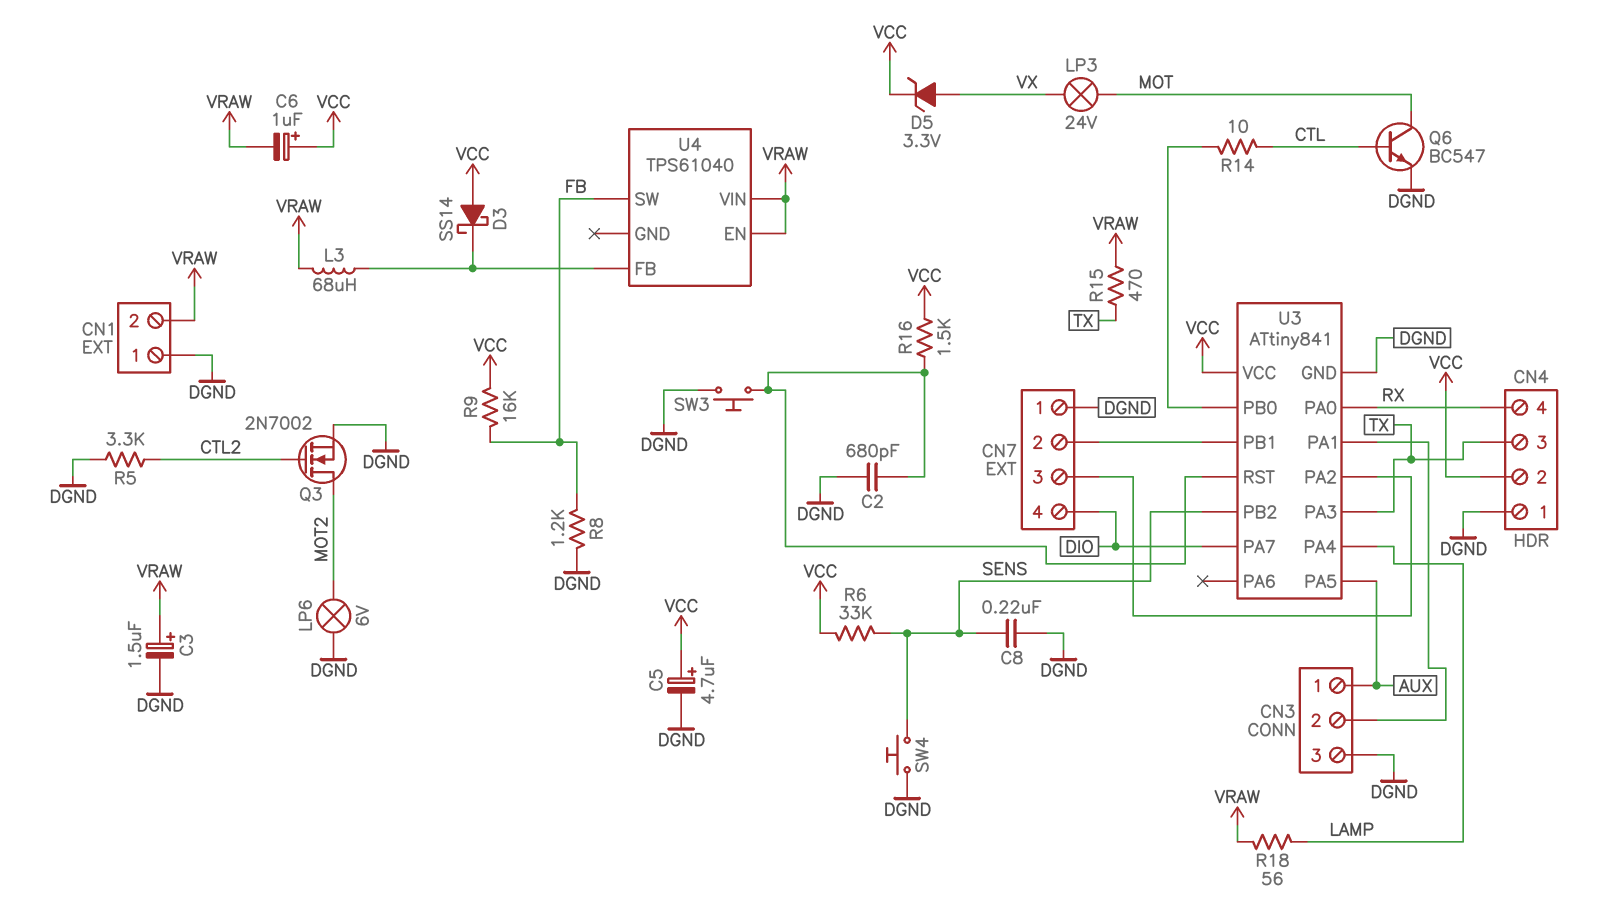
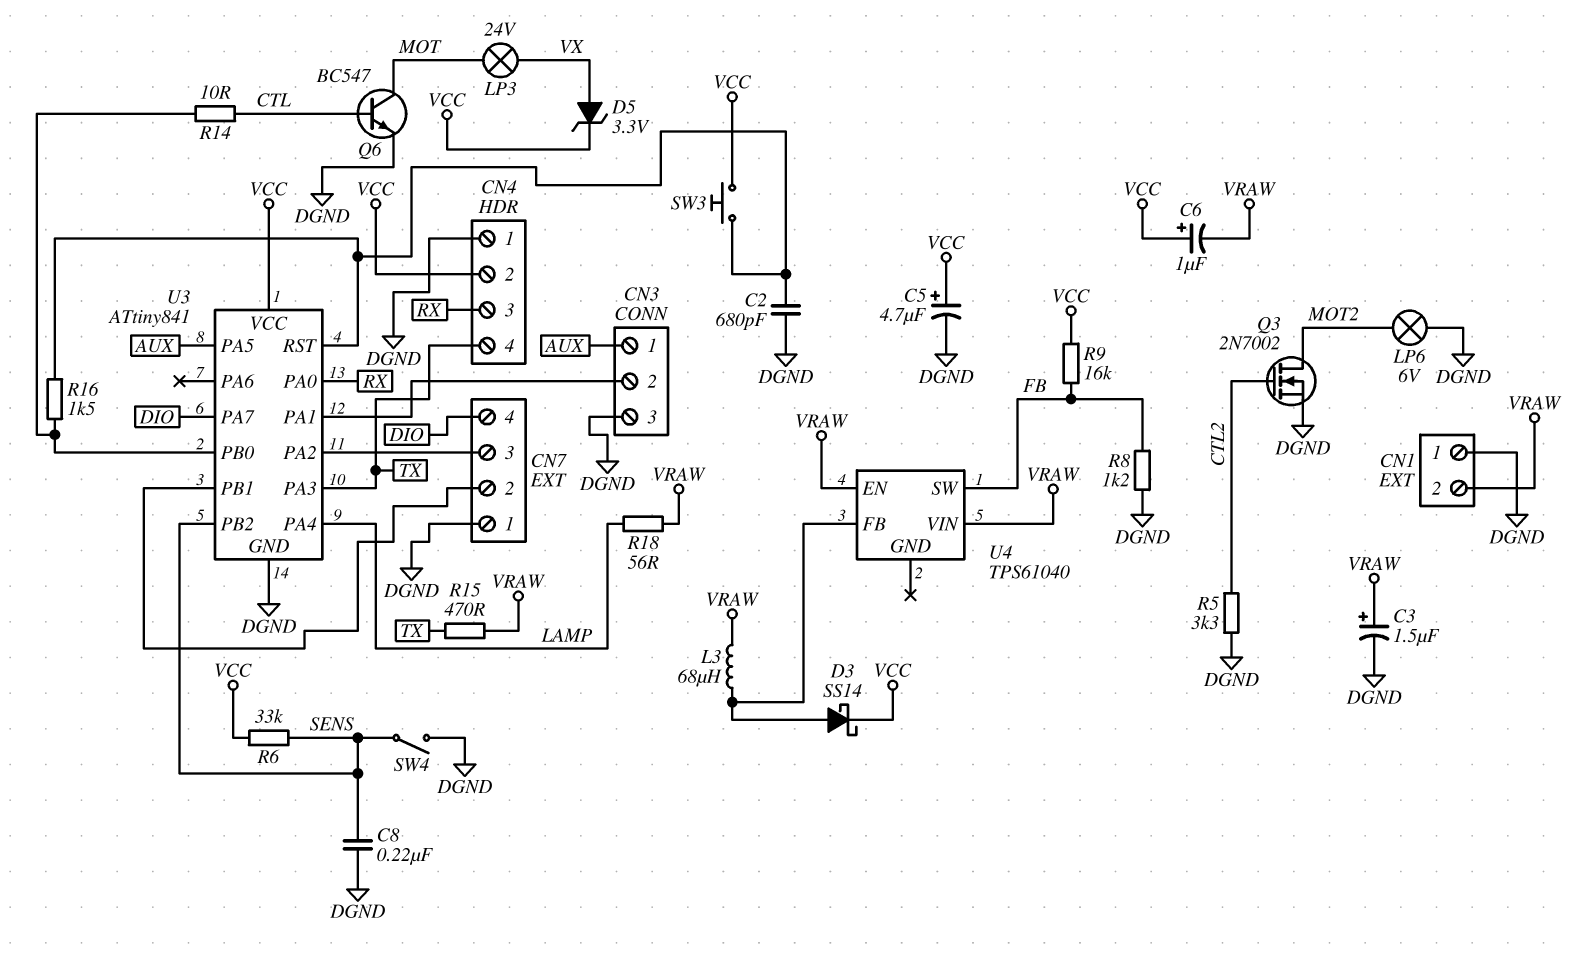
CN4 pin 3: TX -> RX
CN4 pin 4: RX -> TX
D3: schottky SS14 (A VCC, K U4/FB) -> schottky SS14 (A U4/FB, K VCC)
R16: 1.5k (U3/RST, VCC) -> 1.5k (U3/PB0, U3/RST)
SW3: button (DGND, U3/RST) -> button (U3/RST, VCC)
SW4: button (DGND, SENS) -> switch (DGND, SENS)

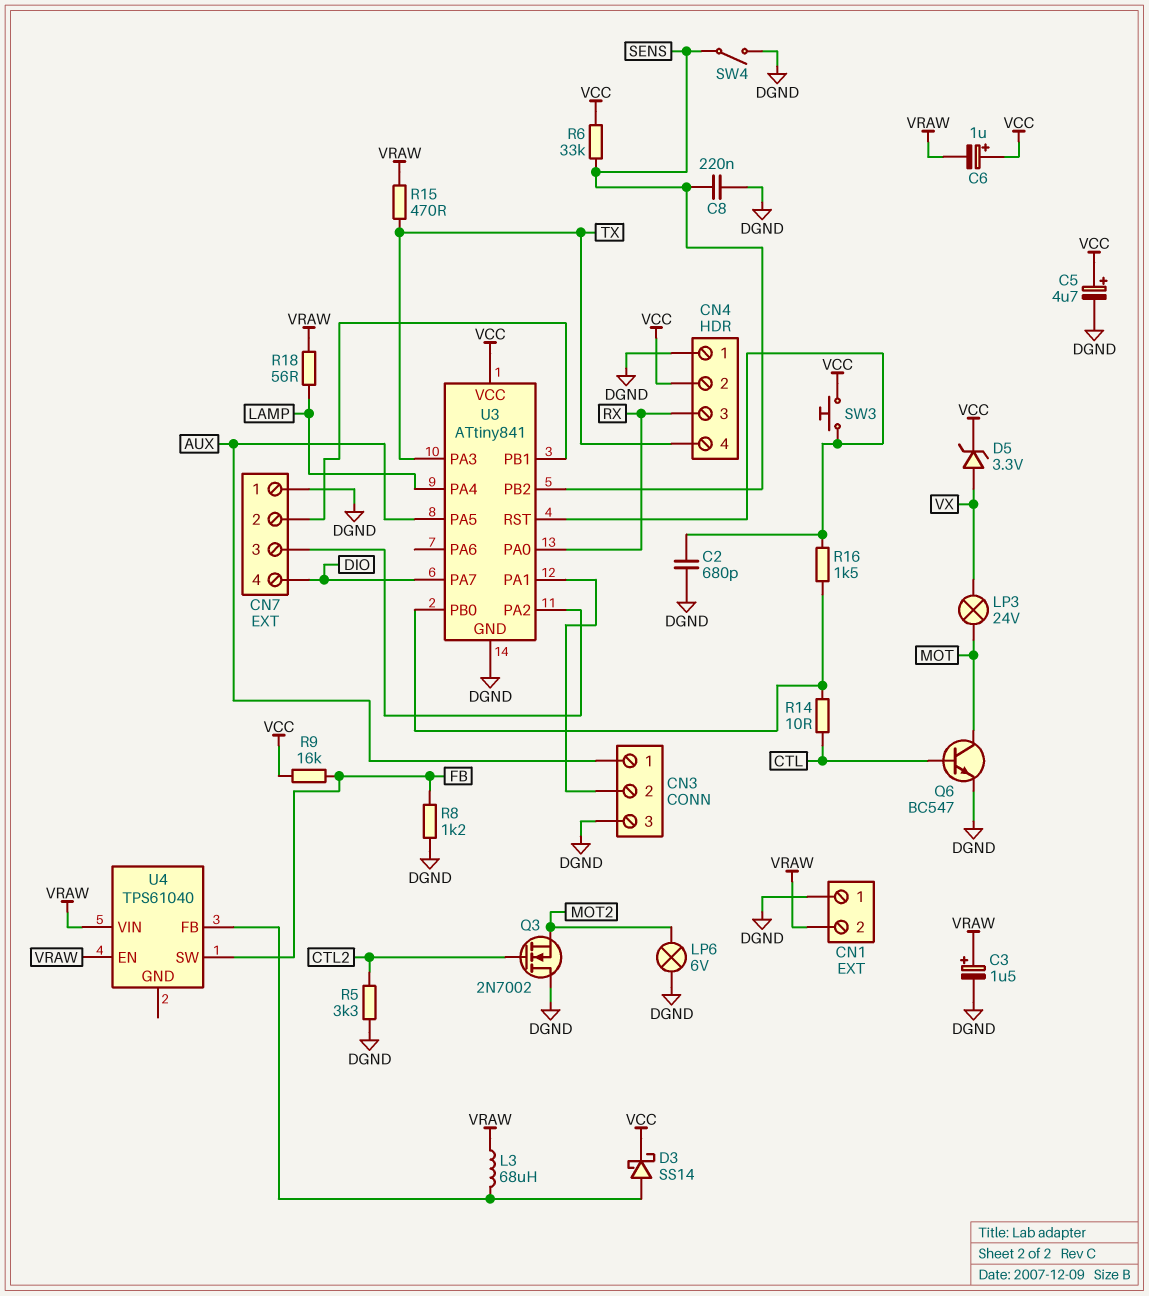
Q3: NMOS 2N7002 (G CTL2, D MOT2, S DGND) -> NMOS 2N7002 (G CTL2, D DGND, S MOT2)

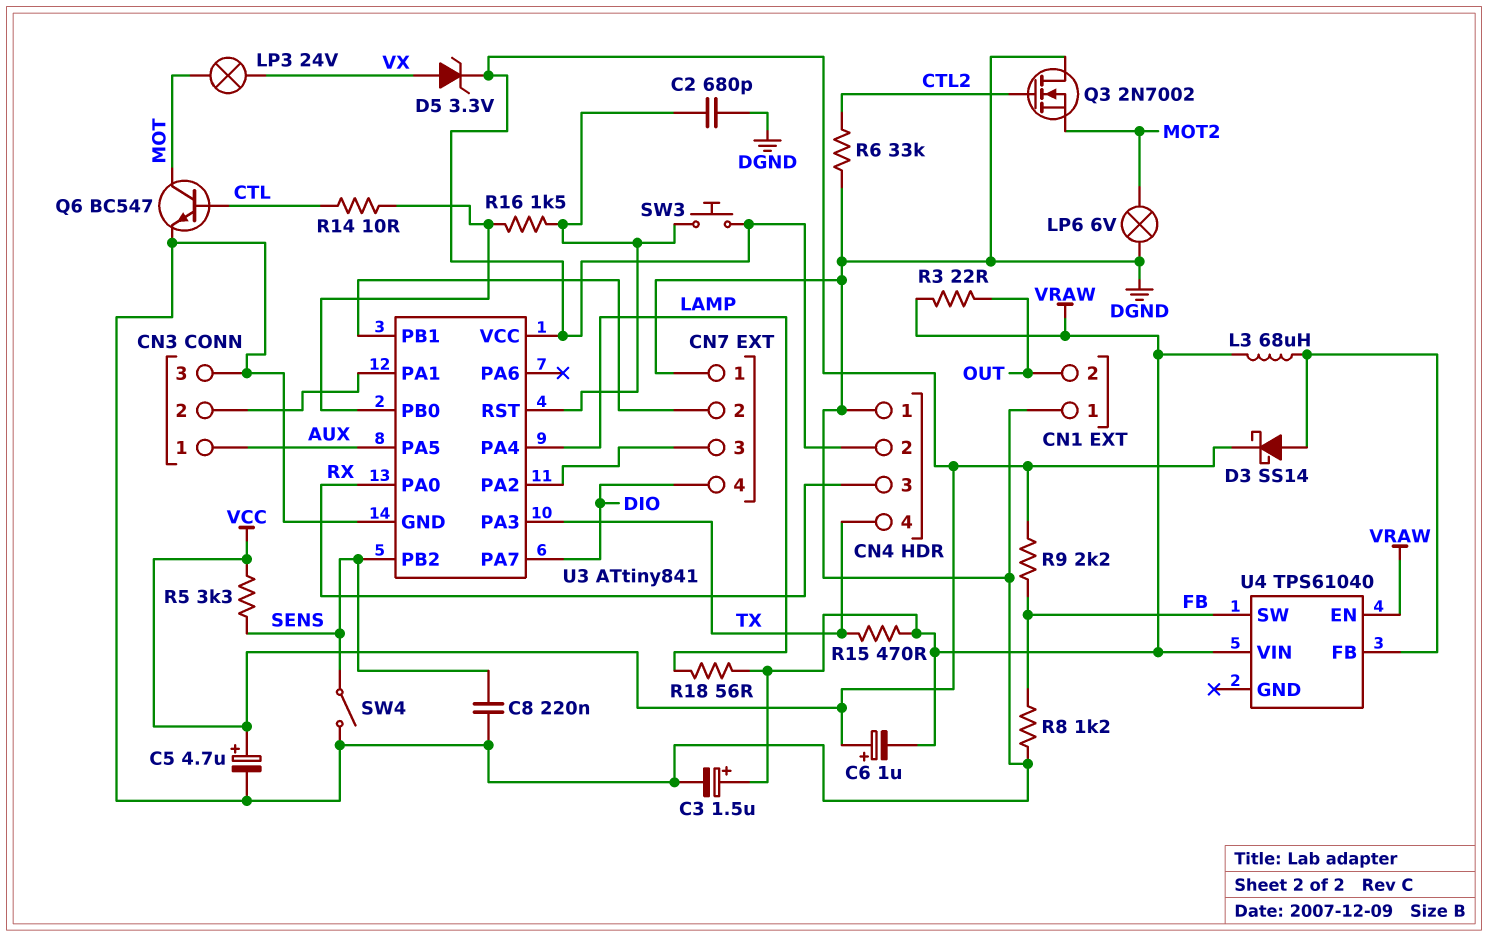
CN1 pin 2: VRAW -> OUT
R3: none -> 22 (OUT, VRAW)
R5: 3.3k (CTL2, DGND) -> 3.3k (SENS, VCC)
R6: 33k (SENS, VCC) -> 33k (CTL2, DGND)
R9: 16k (FB, VCC) -> 2.2k (FB, VCC)

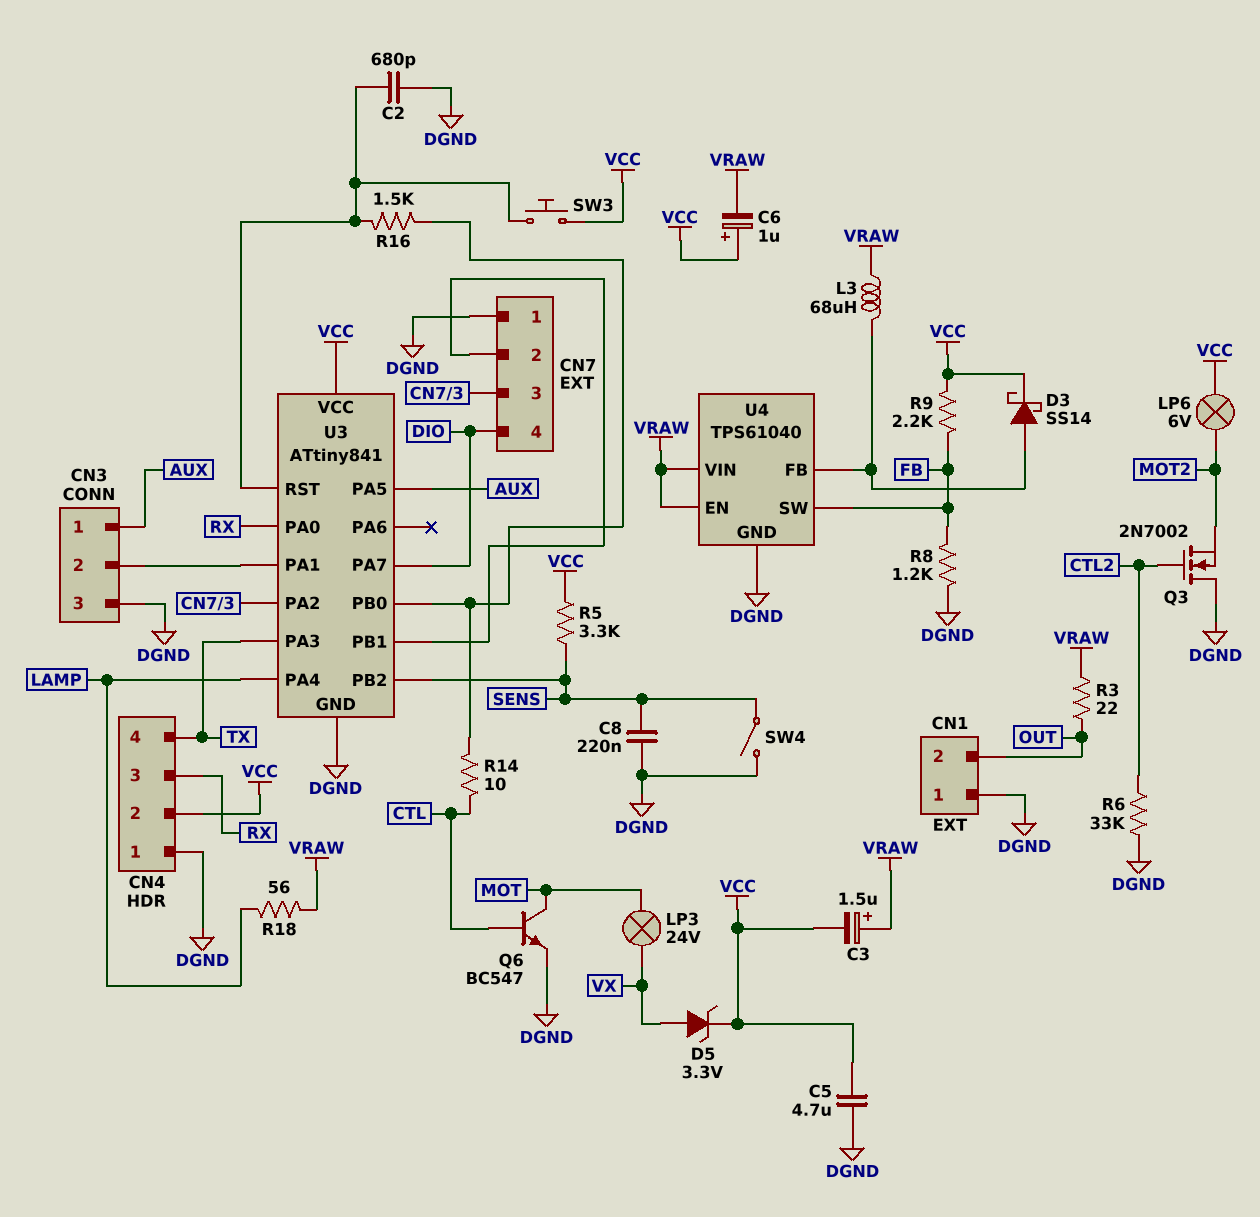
C3: 1.5uF (plus VRAW, minus DGND) -> 1.5uF (plus VRAW, minus VCC)
C5: 4.7uF (plus VCC, minus DGND) -> 4.7uF (DGND, VCC)
LP6: lamp 6V (DGND, MOT2) -> lamp 6V (MOT2, VCC)
R15: 470 (TX, VRAW) -> none
U4 pin GND: none -> DGND

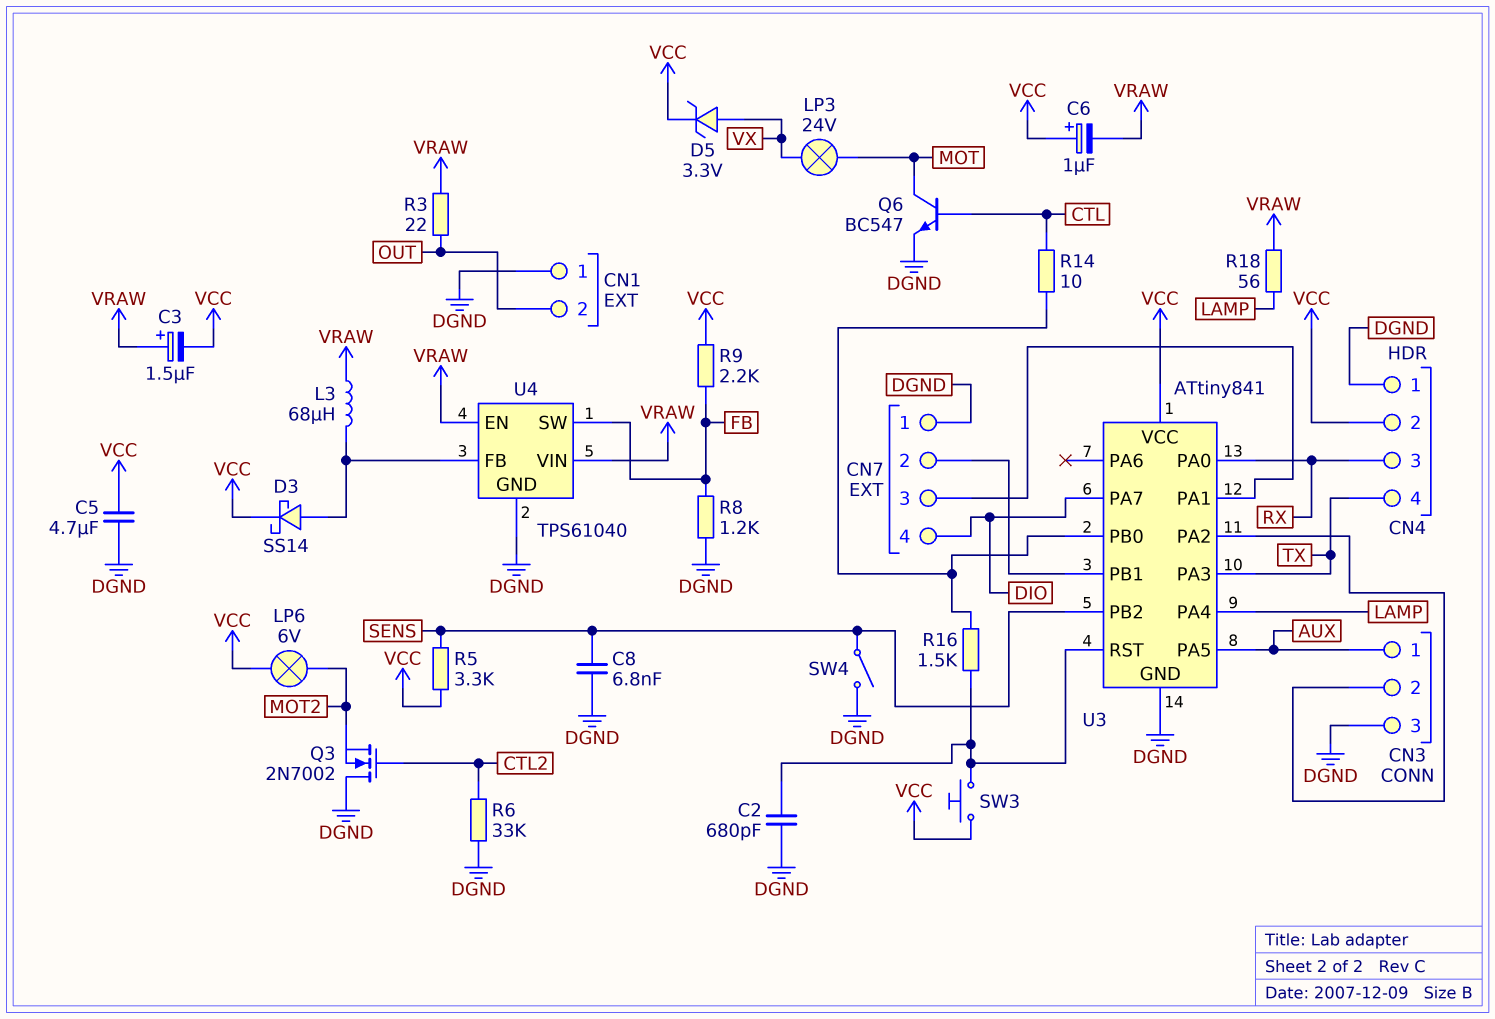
C8: 220nF (DGND, SENS) -> 6.8nF (DGND, SENS)
U3 pin PA1: CN3/2 -> CN7/3
U3 pin PA2: CN7/3 -> CN3/2

